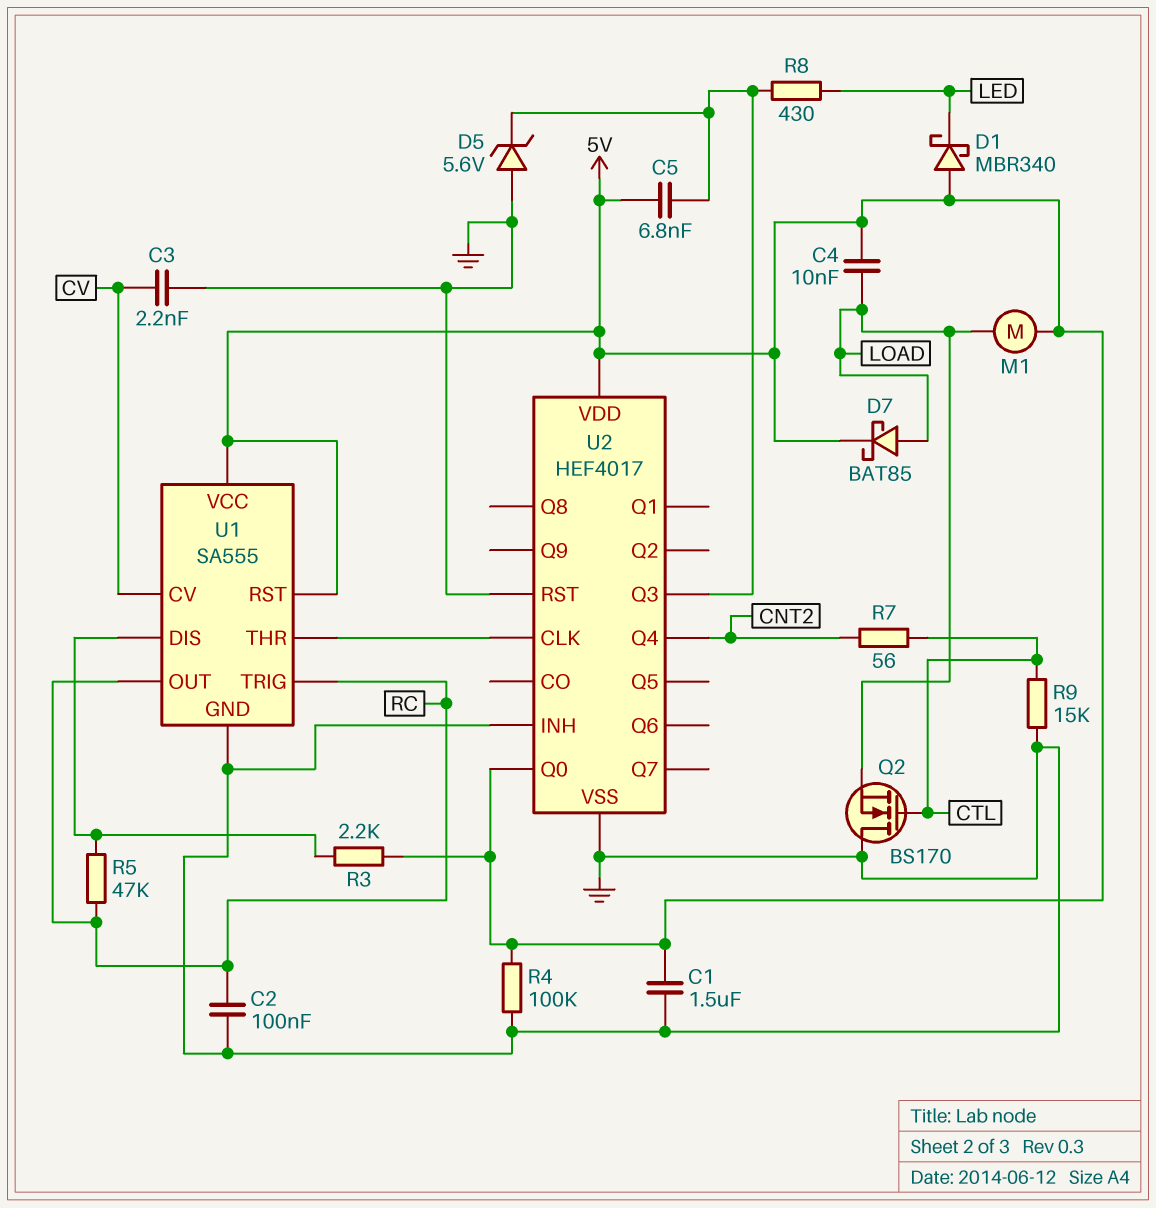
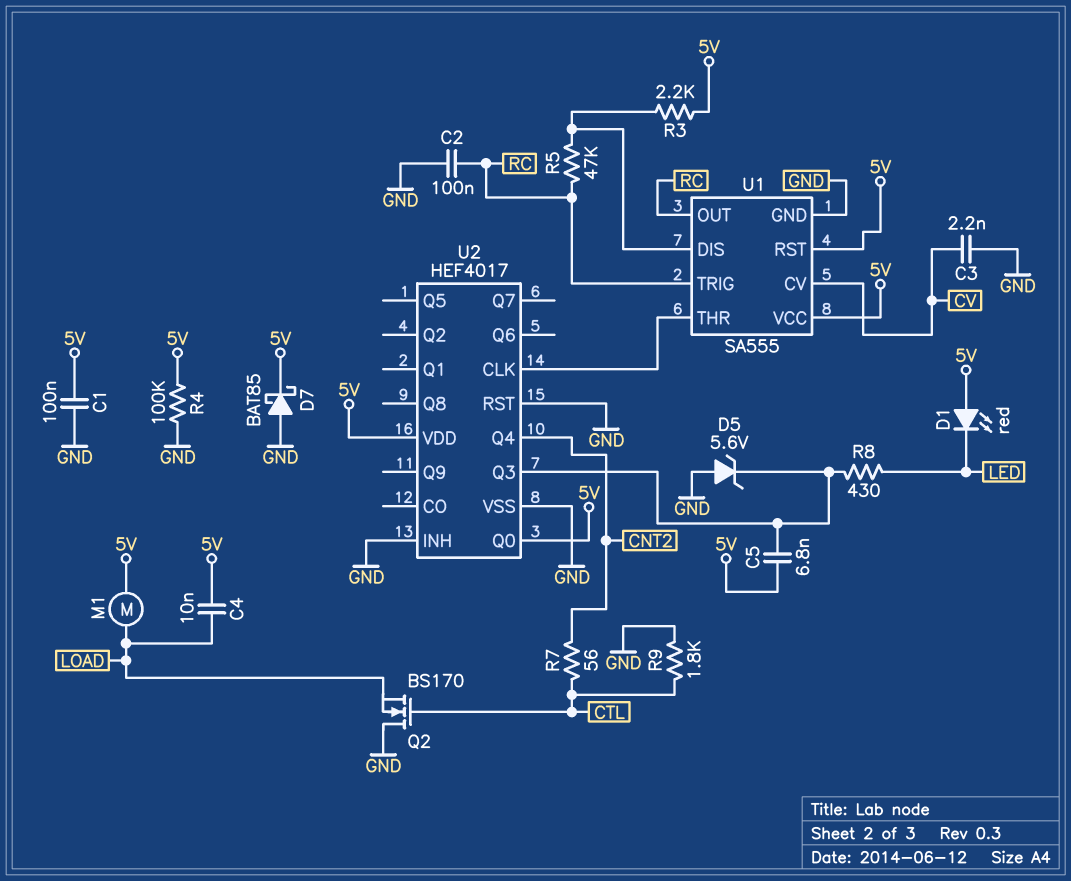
C1: 1.5uF (5V, GND) -> 100nF (5V, GND)
D1: schottky MBR340 (A 5V, K LED) -> LED red (A 5V, K LED)
D7: schottky BAT85 (A LOAD, K 5V) -> schottky BAT85 (A GND, K 5V)
R9: 15k (CTL, GND) -> 1.8k (CTL, GND)

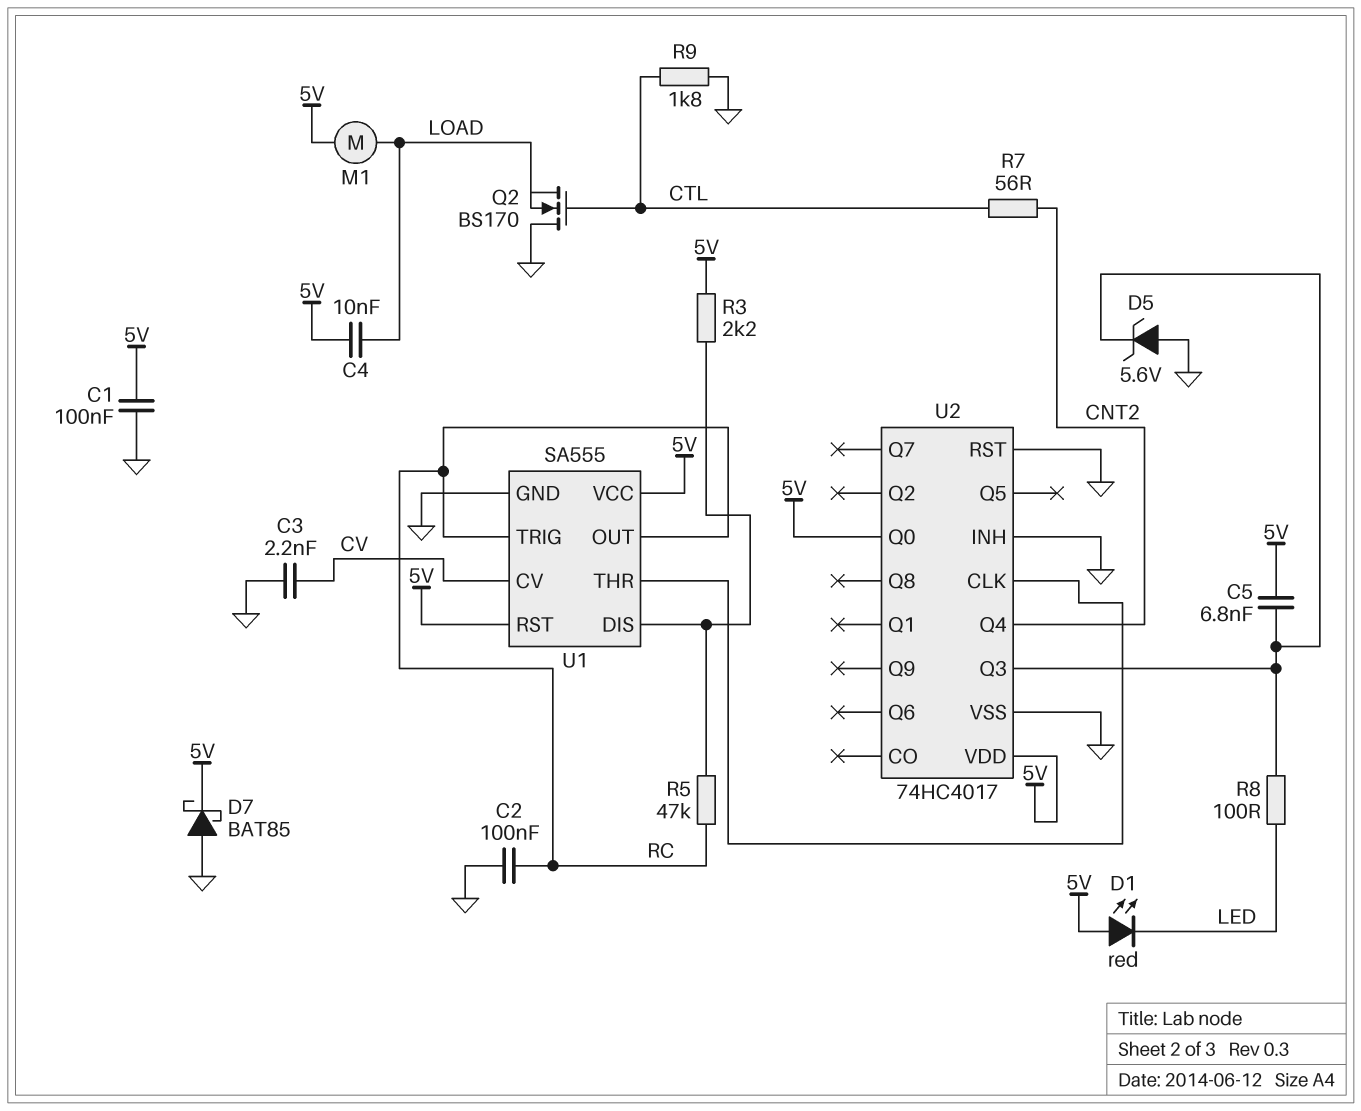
R4: 100k (5V, GND) -> none
R8: 430 (LED, U2/Q3) -> 100 (LED, U2/Q3)
U2: HEF4017 -> 74HC4017

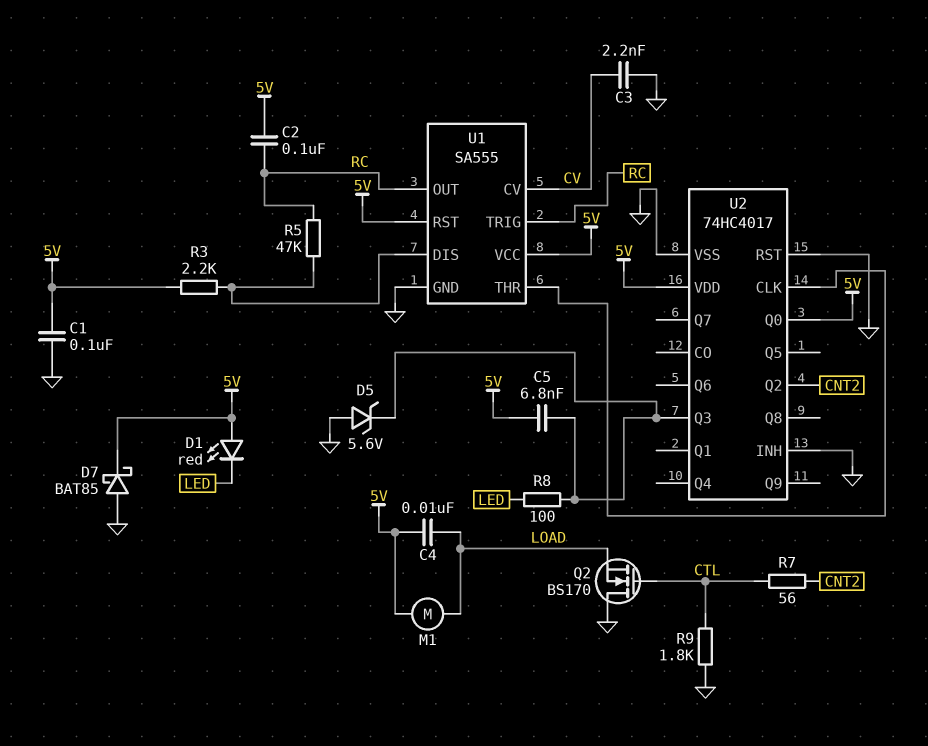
C2: 100nF (GND, RC) -> 100nF (5V, RC)
U2 pin Q2: none -> CNT2
U2 pin Q4: CNT2 -> none

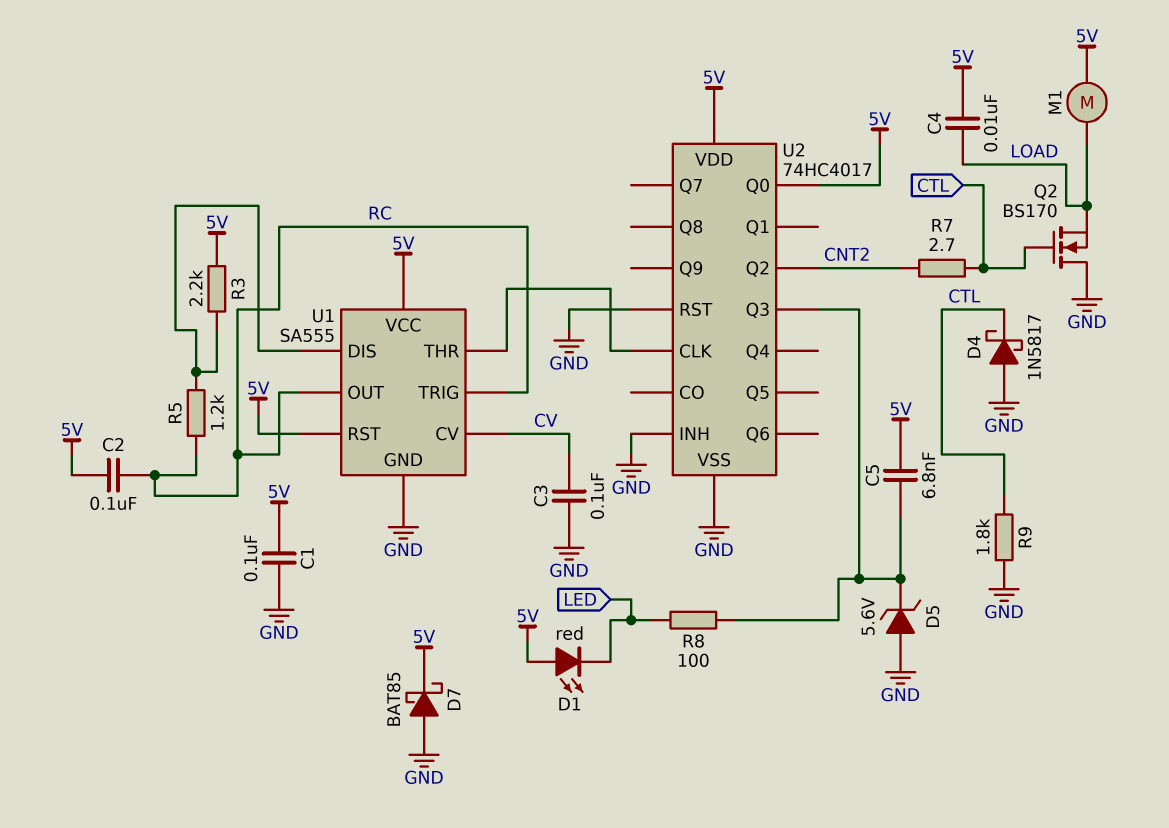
C3: 2.2nF (CV, GND) -> 100nF (CV, GND)
D4: none -> schottky 1N5817 (A GND, K CTL)
R5: 47k (RC, U1/DIS) -> 1.2k (RC, U1/DIS)
R7: 56 (CNT2, CTL) -> 2.7 (CNT2, CTL)

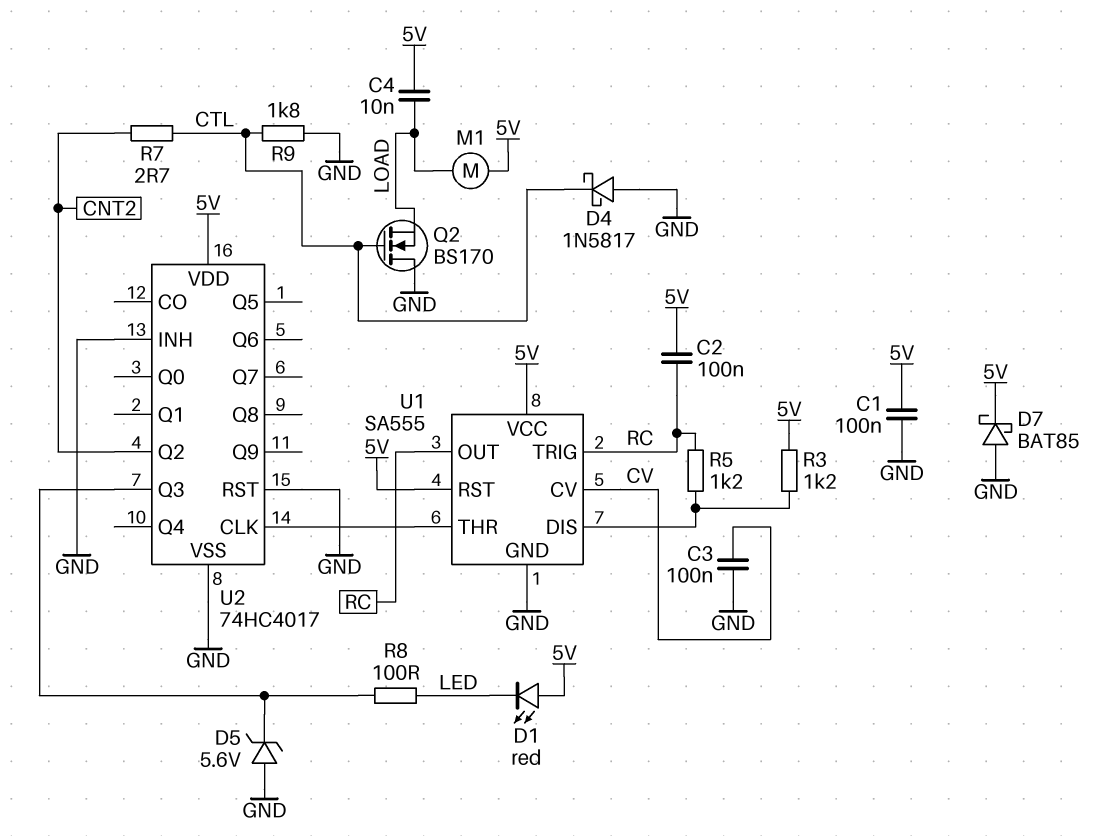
C5: 6.8nF (5V, U2/Q3) -> none
R3: 2.2k (5V, U1/DIS) -> 1.2k (5V, U1/DIS)
U2 pin Q0: 5V -> none

